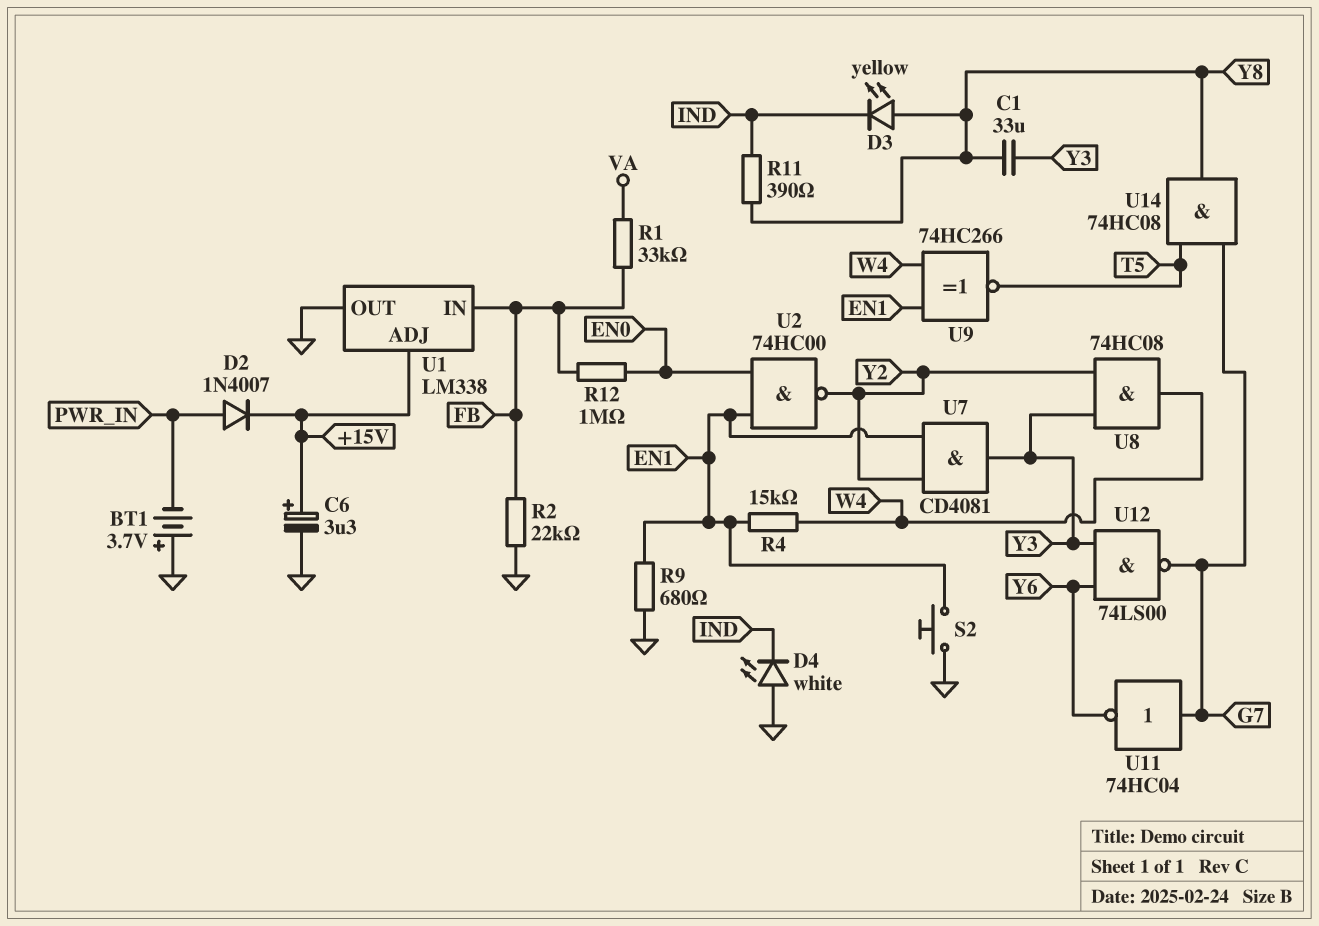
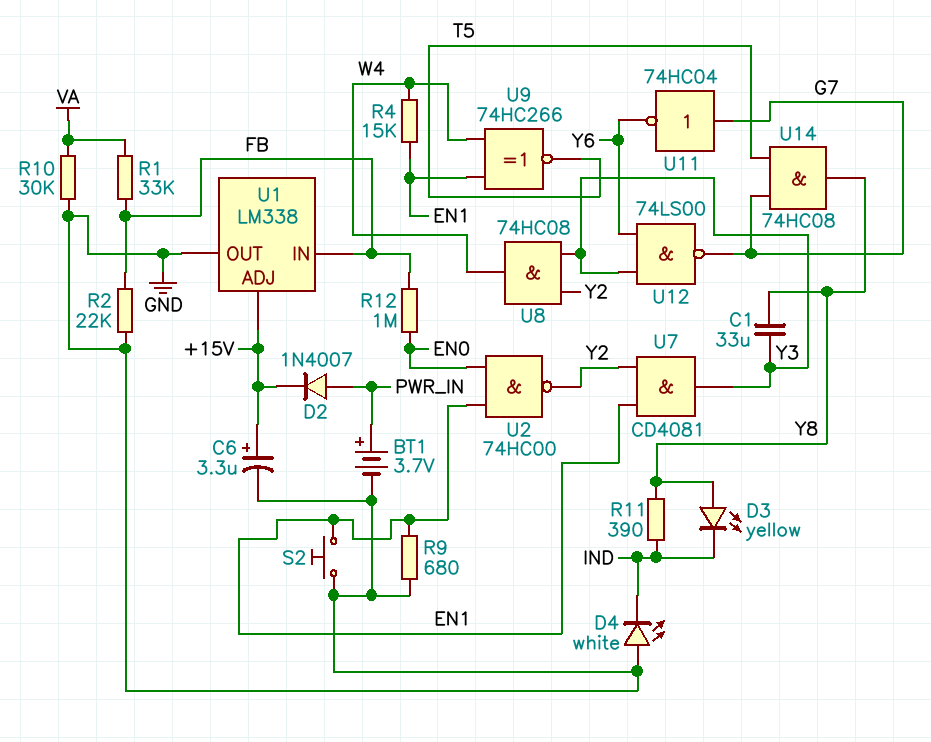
BT1: 3.7V (plus GND, minus PWR_IN) -> 3.7V (plus PWR_IN, minus GND)
R10: none -> 30k (GND, VA)

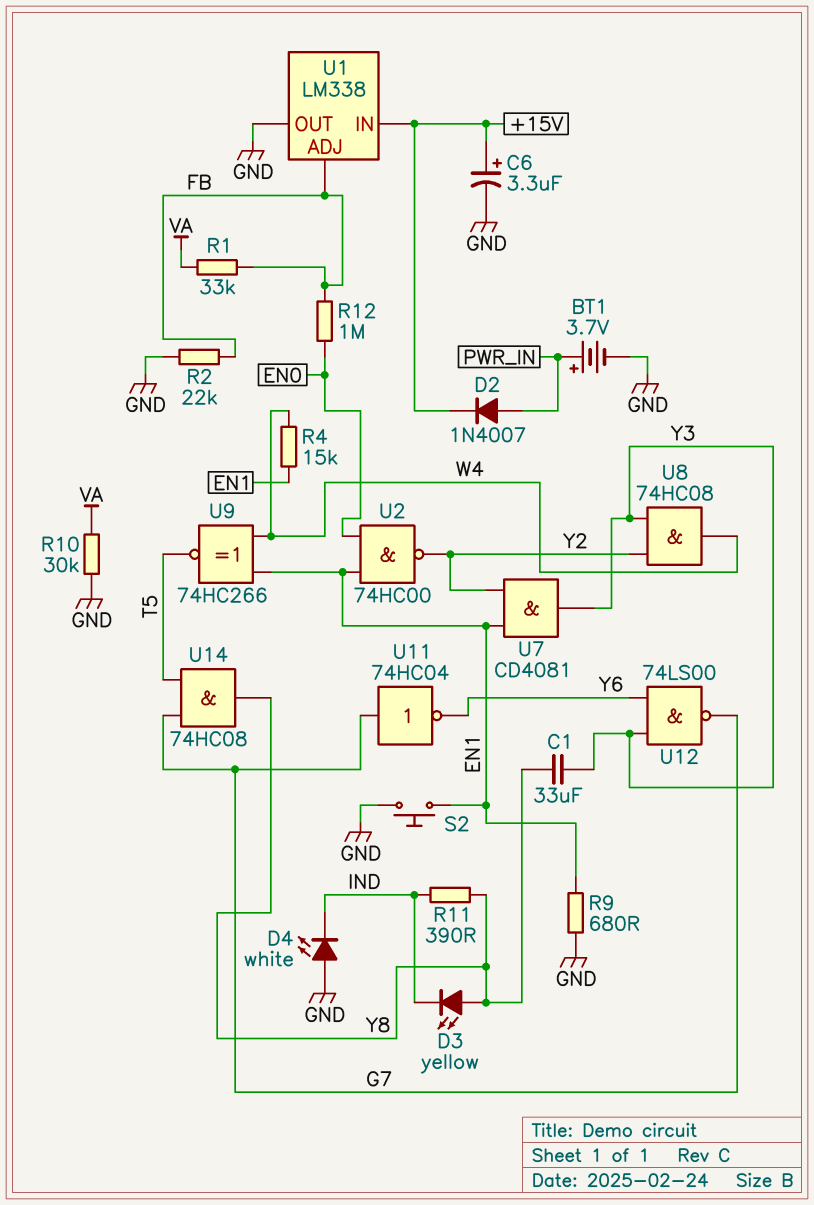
U1 pin ADJ: +15V -> FB
U1 pin IN: FB -> +15V

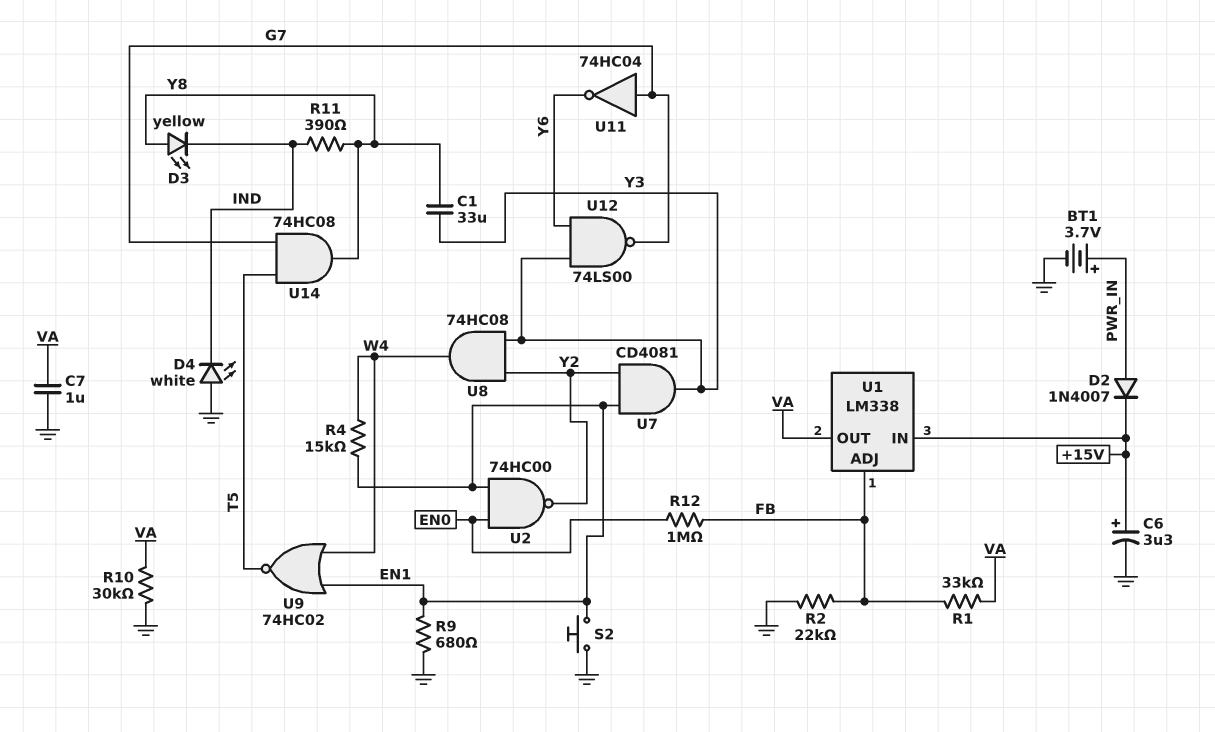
C7: none -> 1uF (GND, VA)
U1 pin OUT: GND -> VA
U9: XNOR 74HC266 (in EN1, in W4, out T5) -> NOR 74HC02 (in EN1, in W4, out T5)

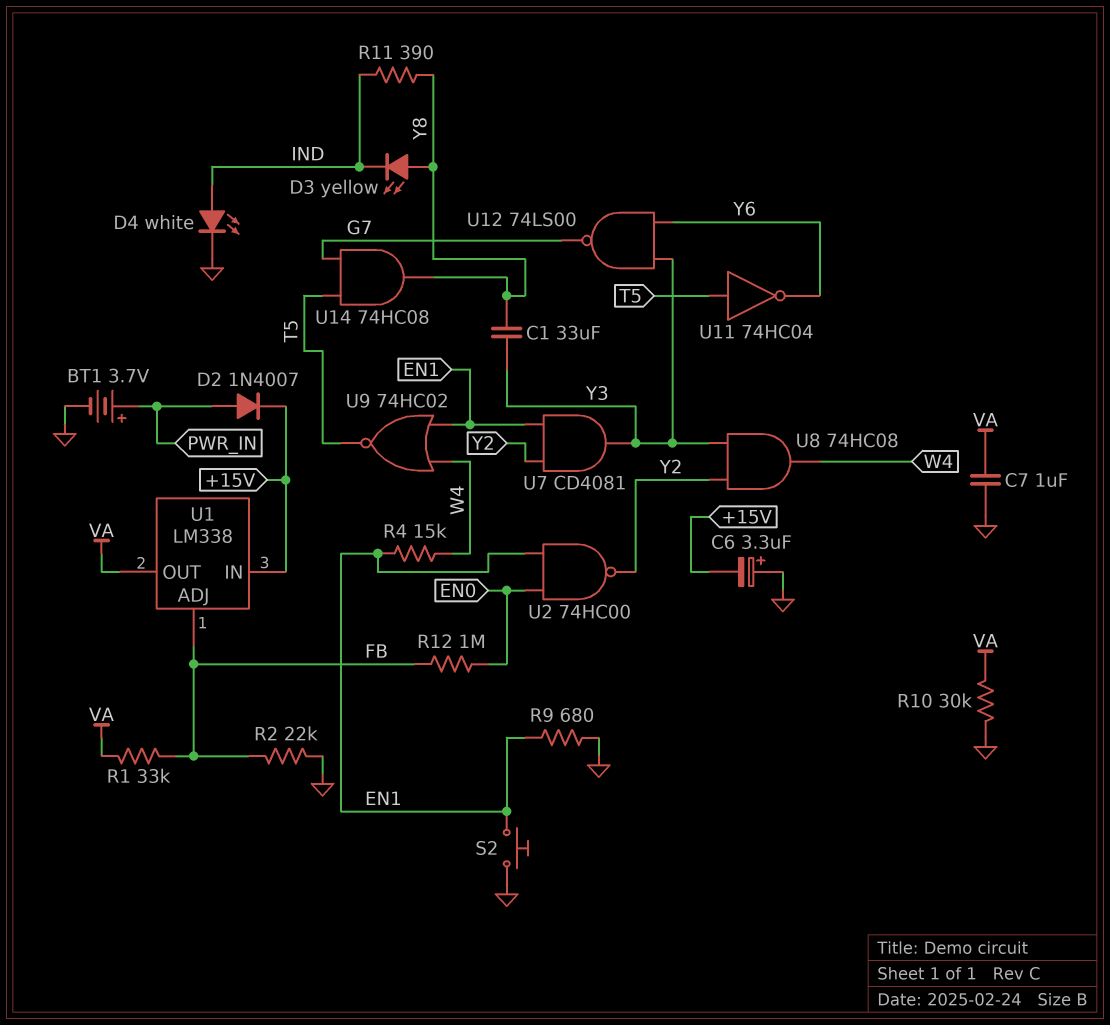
C6: 3.3uF (plus +15V, minus GND) -> 3.3uF (plus GND, minus +15V)
D4: LED white (A GND, K IND) -> LED white (A IND, K GND)
U11: NOT 74HC04 (in G7, out Y6) -> NOT 74HC04 (in T5, out Y6)

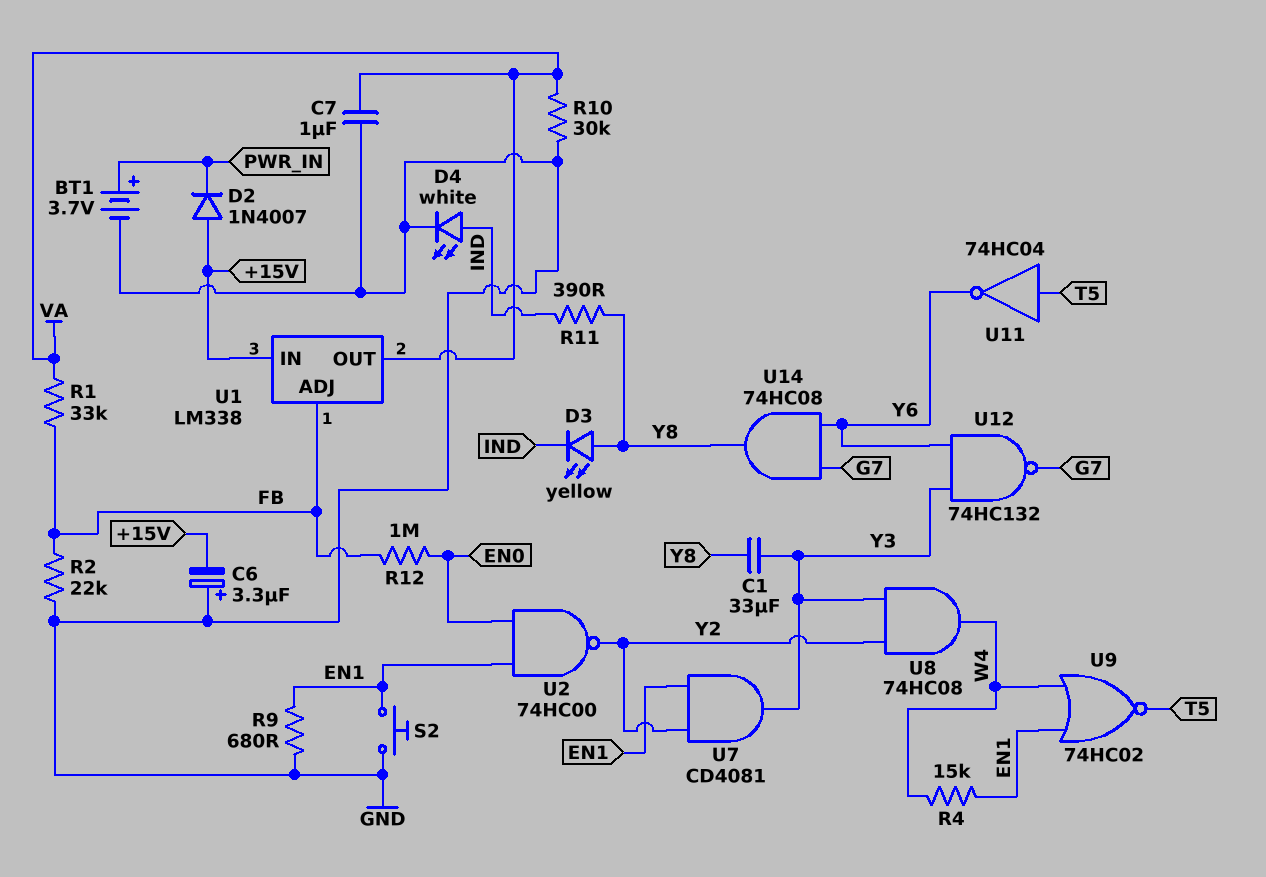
D2: diode 1N4007 (A PWR_IN, K +15V) -> diode 1N4007 (A +15V, K PWR_IN)
U12: NAND 74LS00 (in Y3, in Y6, out G7) -> NAND 74HC132 (in Y3, in Y6, out G7)
U14: AND 74HC08 (in G7, in T5, out Y8) -> AND 74HC08 (in G7, in Y6, out Y8)

